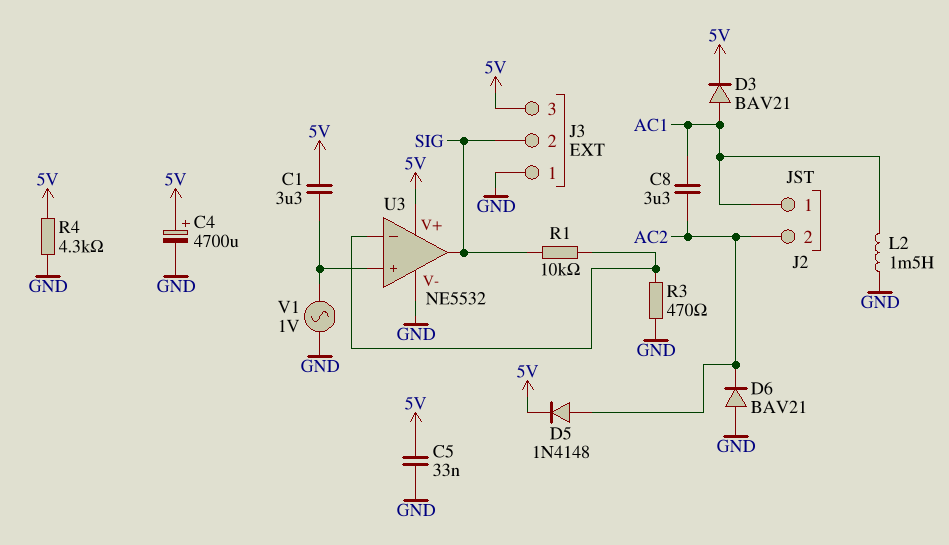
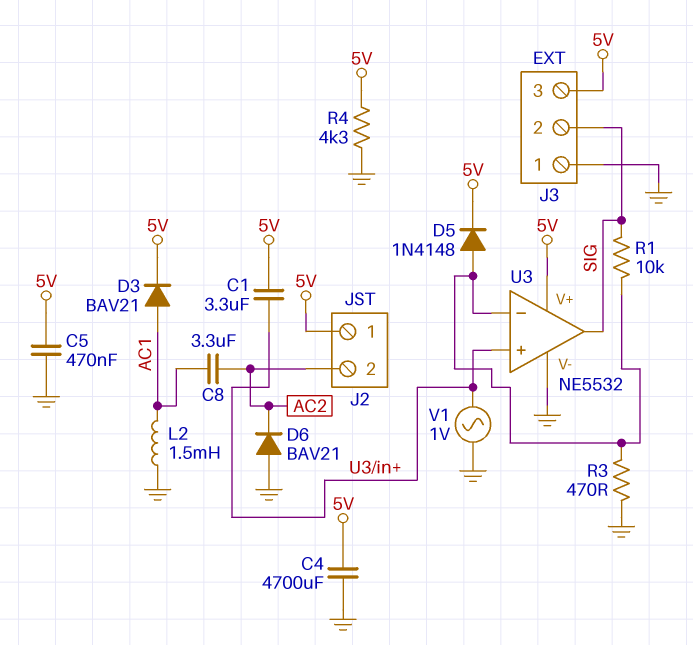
C4: 4700uF (plus 5V, minus GND) -> 4700uF (5V, GND)
C5: 33nF (5V, GND) -> 470nF (5V, GND)
D5: diode 1N4148 (A AC2, K 5V) -> diode 1N4148 (A U3/in-, K 5V)
J2 pin 1: AC1 -> 5V

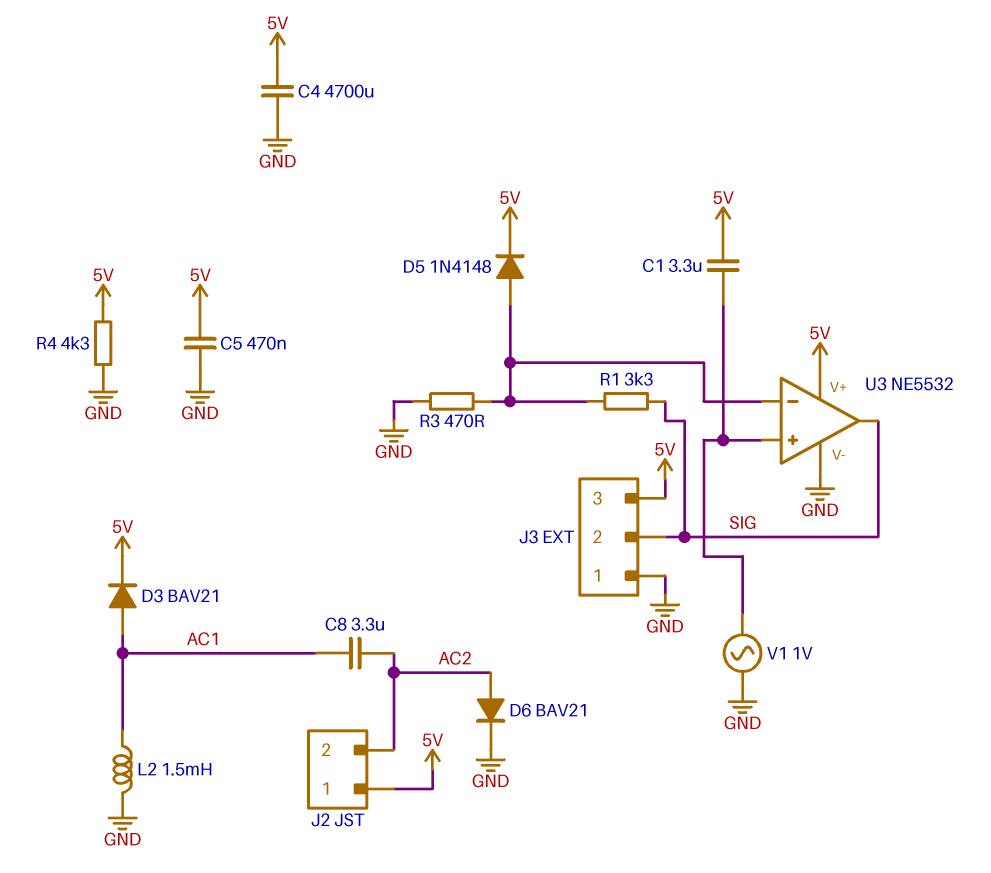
D6: diode BAV21 (A GND, K AC2) -> diode BAV21 (A AC2, K GND)
R1: 10k (SIG, U3/in-) -> 3.3k (SIG, U3/in-)

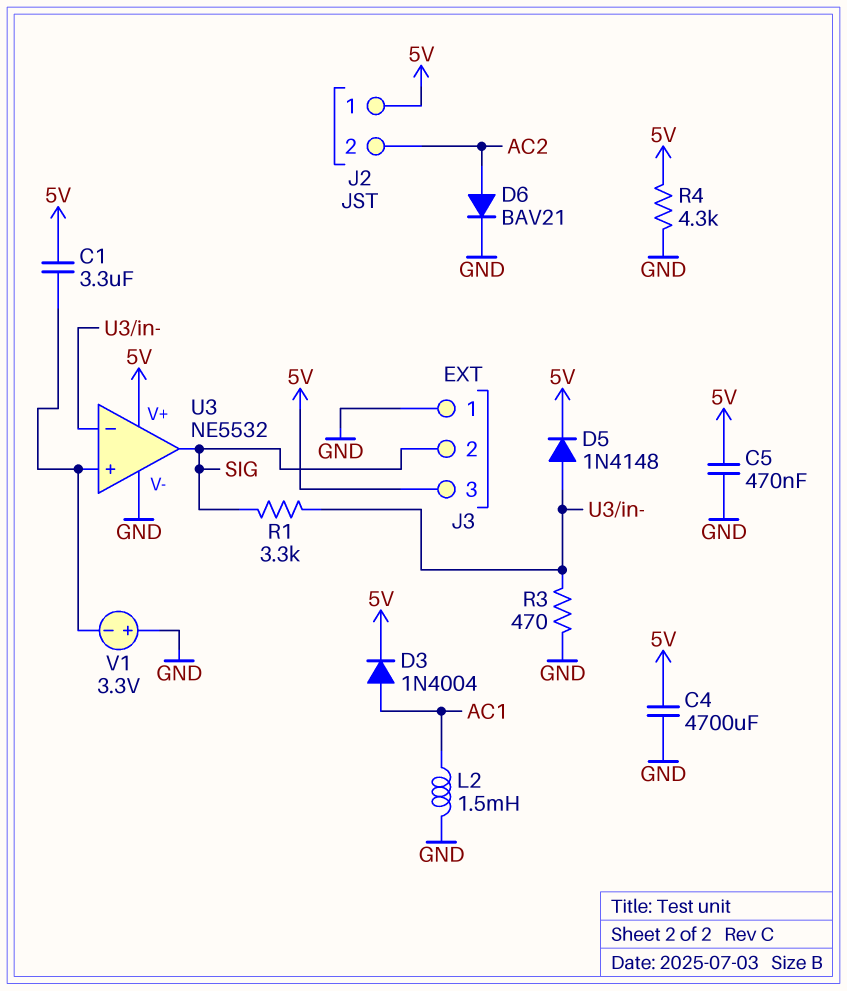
C8: 3.3uF (AC1, AC2) -> none
D3: diode BAV21 (A AC1, K 5V) -> diode 1N4004 (A AC1, K 5V)
V1: AC 1V (GND, U3/in+) -> 3.3V (plus GND, minus U3/in+)

